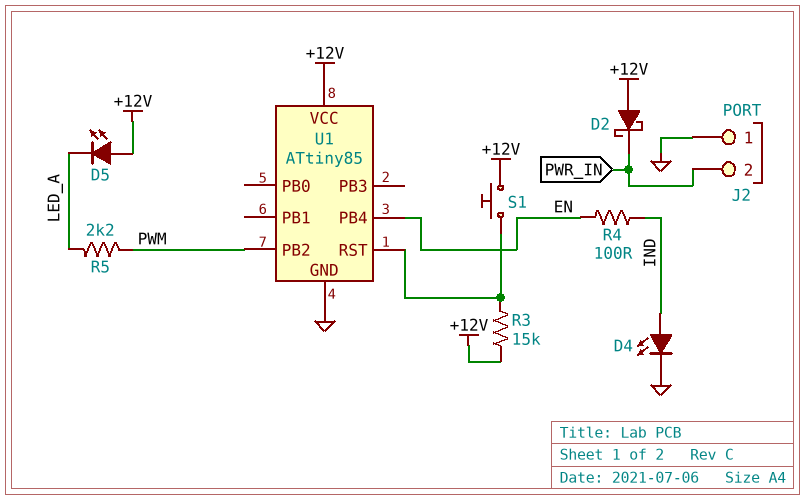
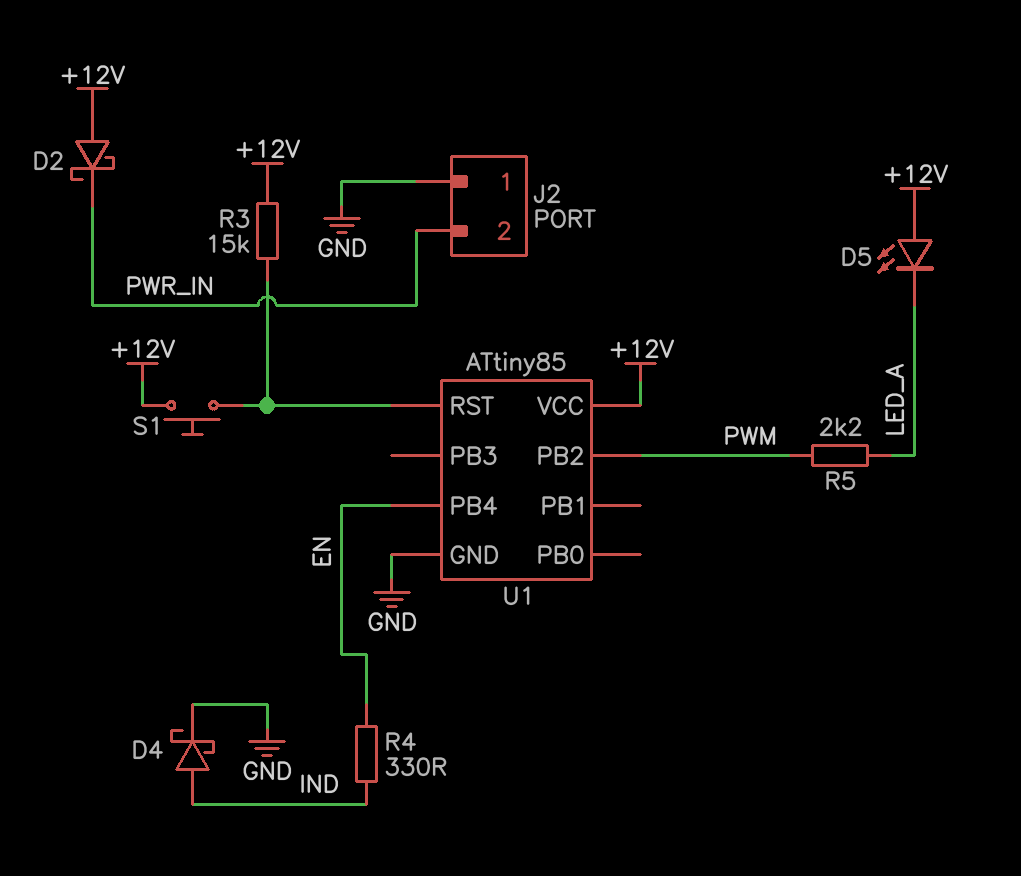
D4: LED (A IND, K GND) -> schottky (A IND, K GND)
R4: 100 (EN, IND) -> 330 (EN, IND)

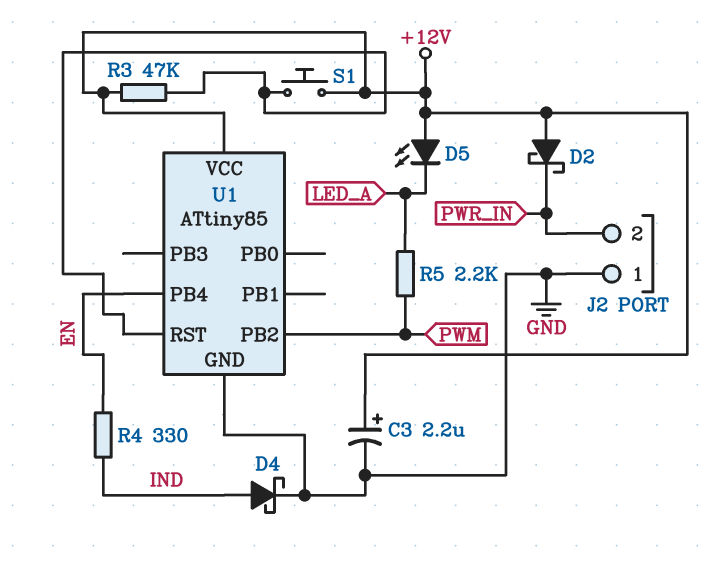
C3: none -> 2.2uF (plus +12V, minus GND)
R3: 15k (+12V, U1/RST) -> 47k (+12V, U1/RST)

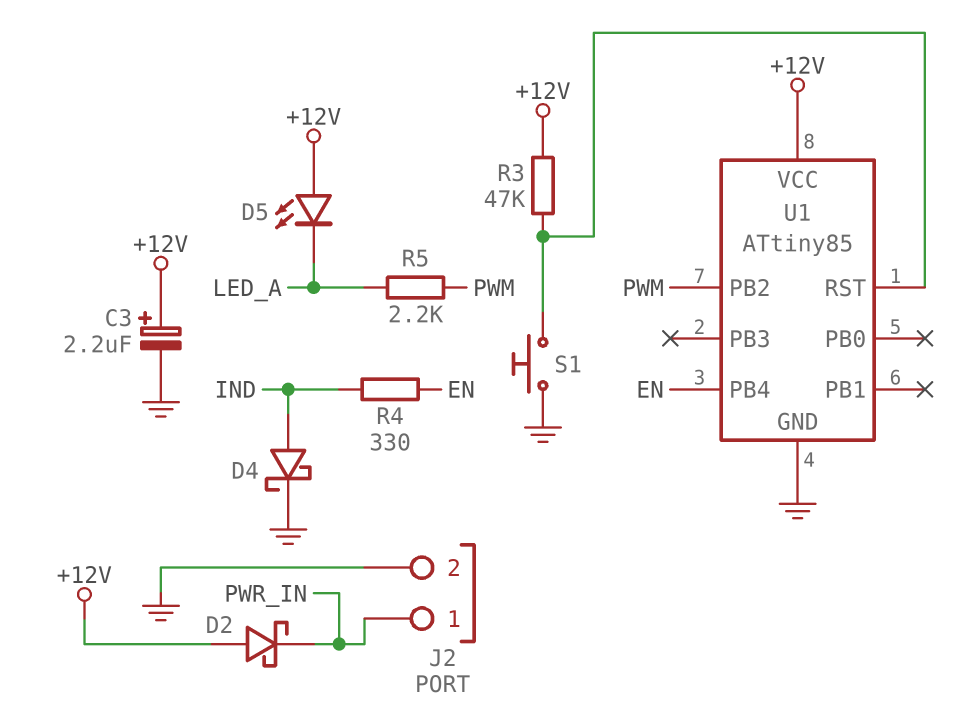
J2 pin 1: GND -> PWR_IN
J2 pin 2: PWR_IN -> GND
S1: button (+12V, U1/RST) -> button (GND, U1/RST)

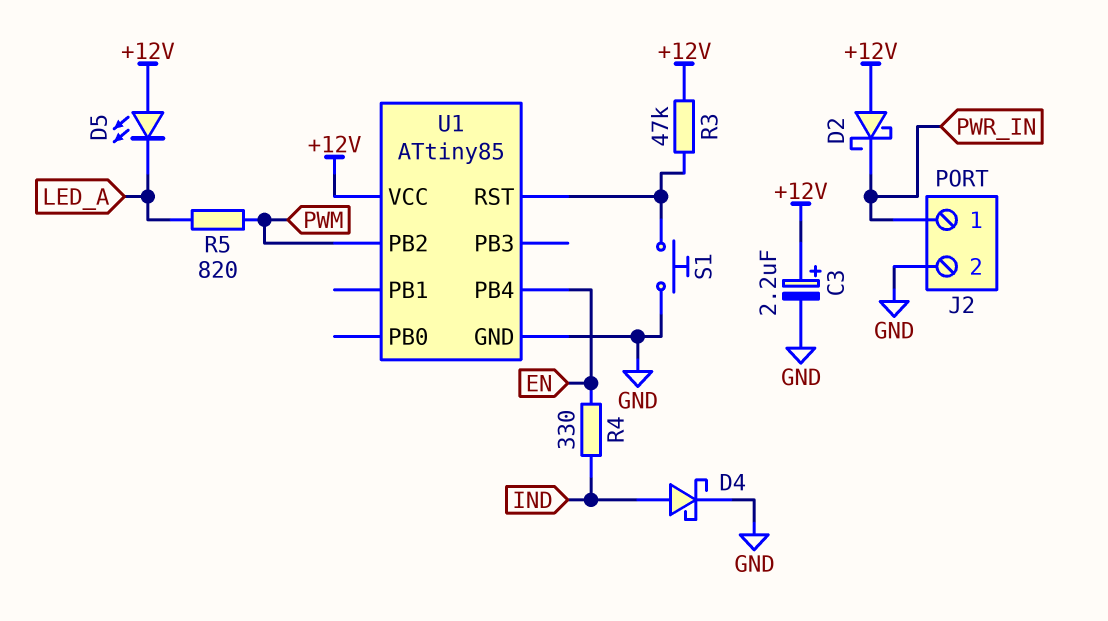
R5: 2.2k (LED_A, PWM) -> 820 (LED_A, PWM)

